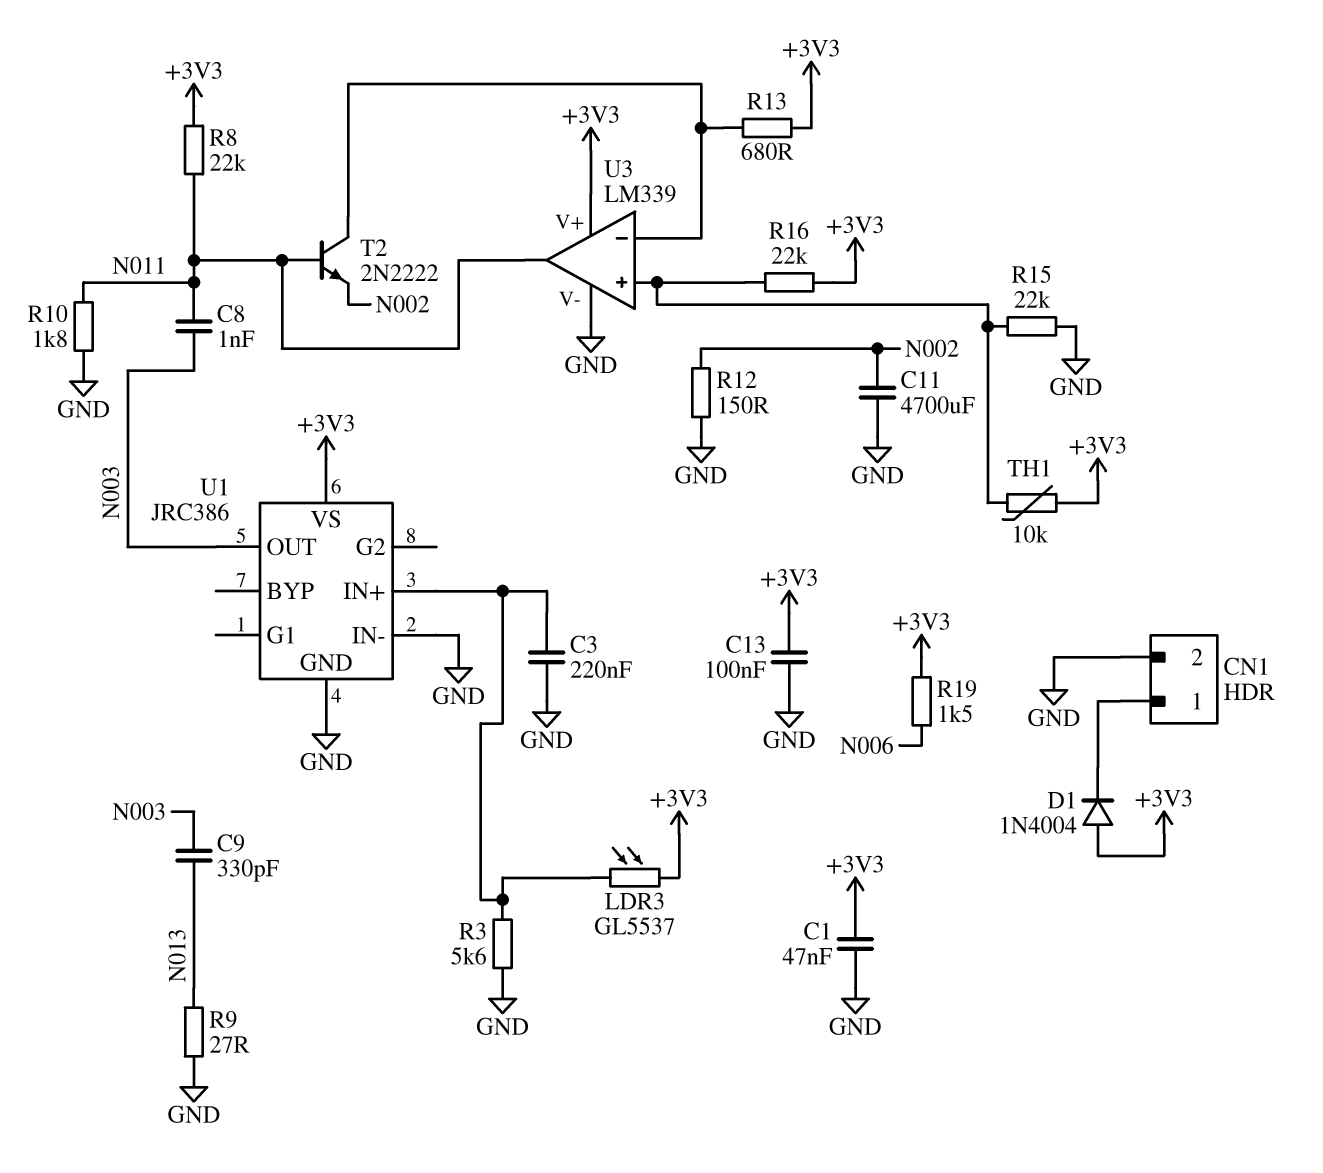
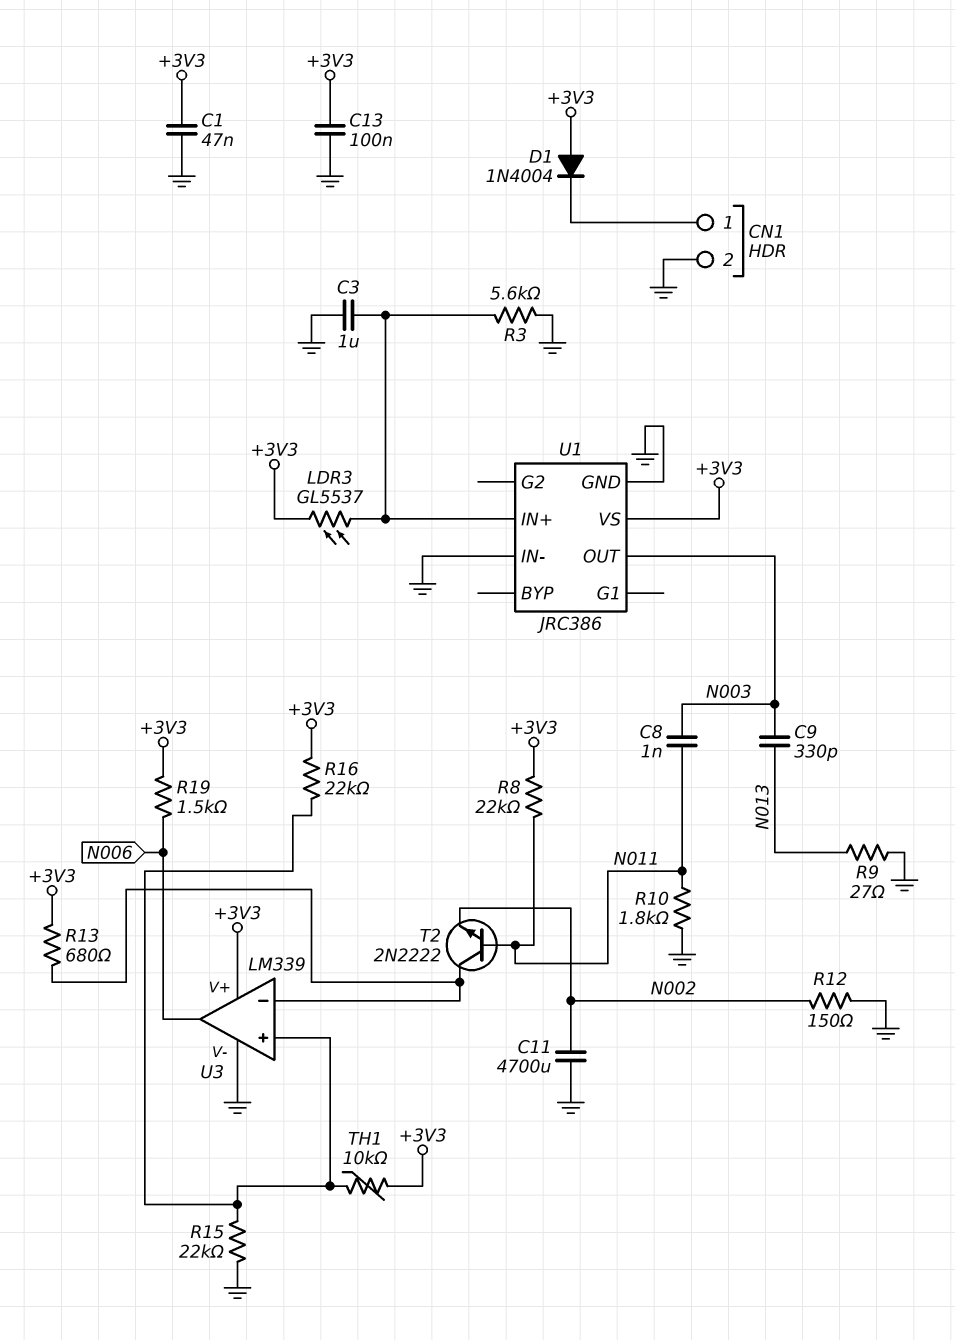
C3: 220nF (GND, U1/IN+) -> 1uF (GND, U1/IN+)
U3 pin out: N011 -> N006

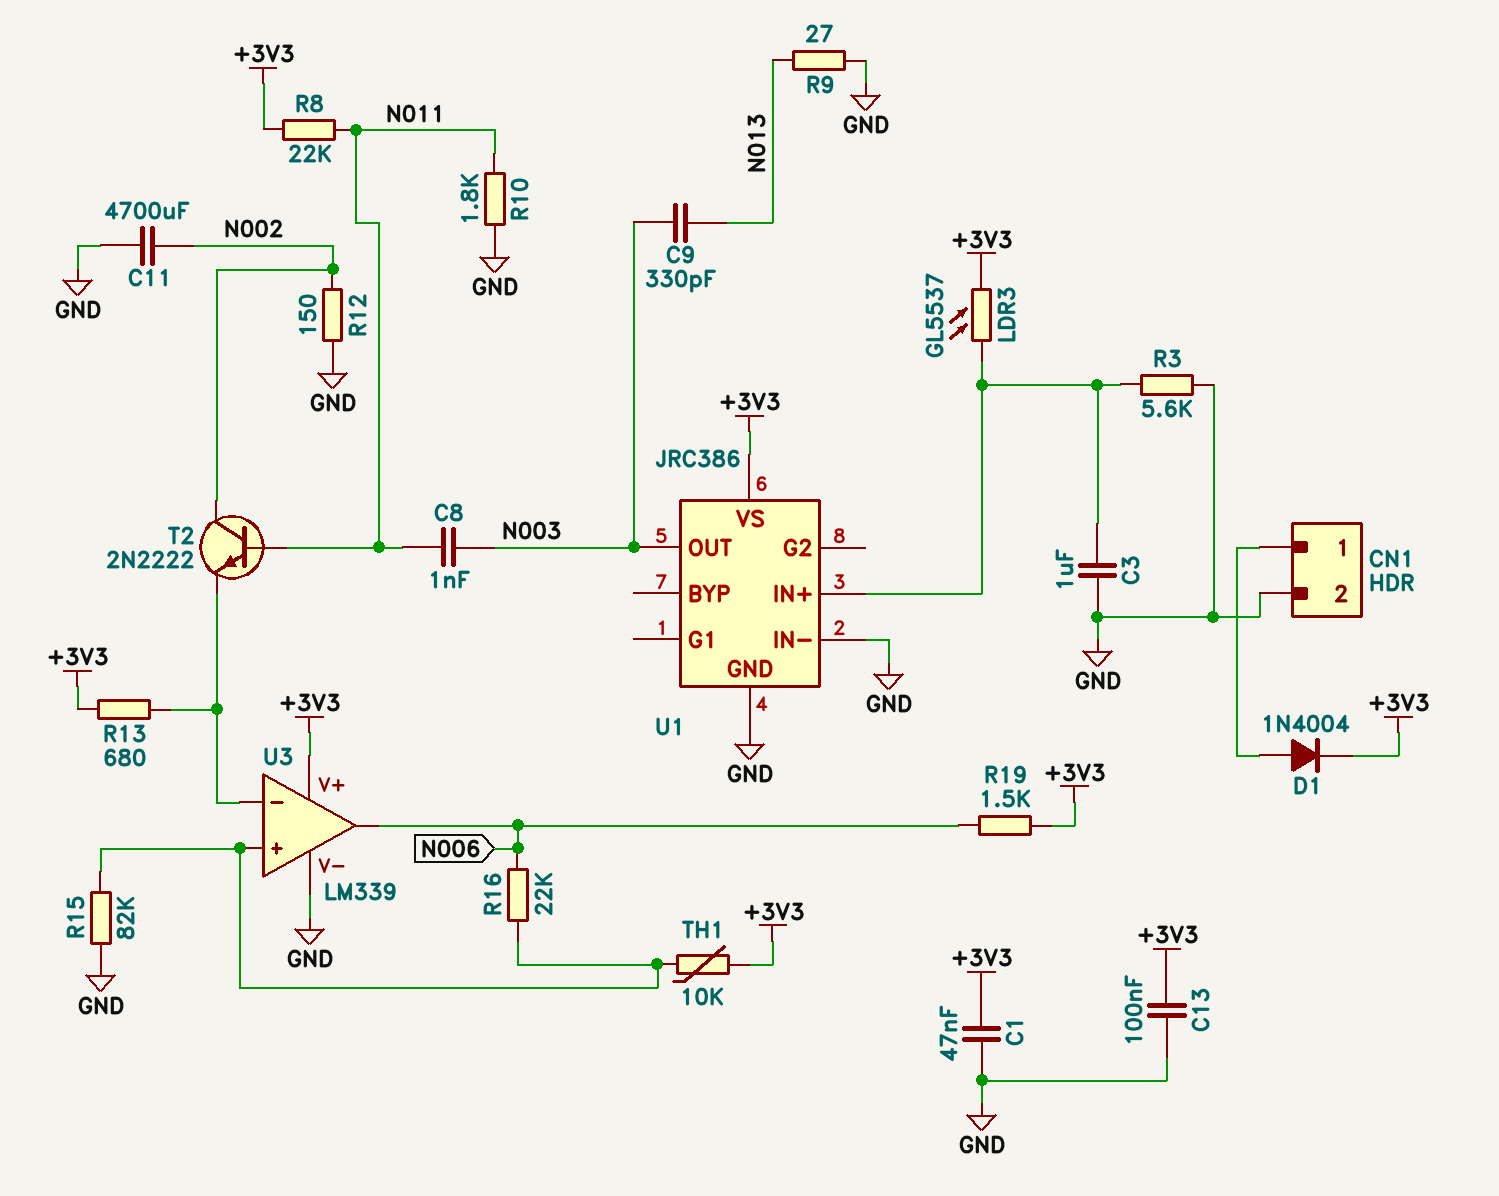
D1: diode 1N4004 (A +3V3, K CN1/1) -> diode 1N4004 (A CN1/1, K +3V3)
R15: 22k (GND, U3/in+) -> 82k (GND, U3/in+)
R16: 22k (+3V3, U3/in+) -> 22k (N006, U3/in+)
T2: NPN 2N2222 (B N011, C U3/in-, E N002) -> NPN 2N2222 (B N011, C N002, E U3/in-)

